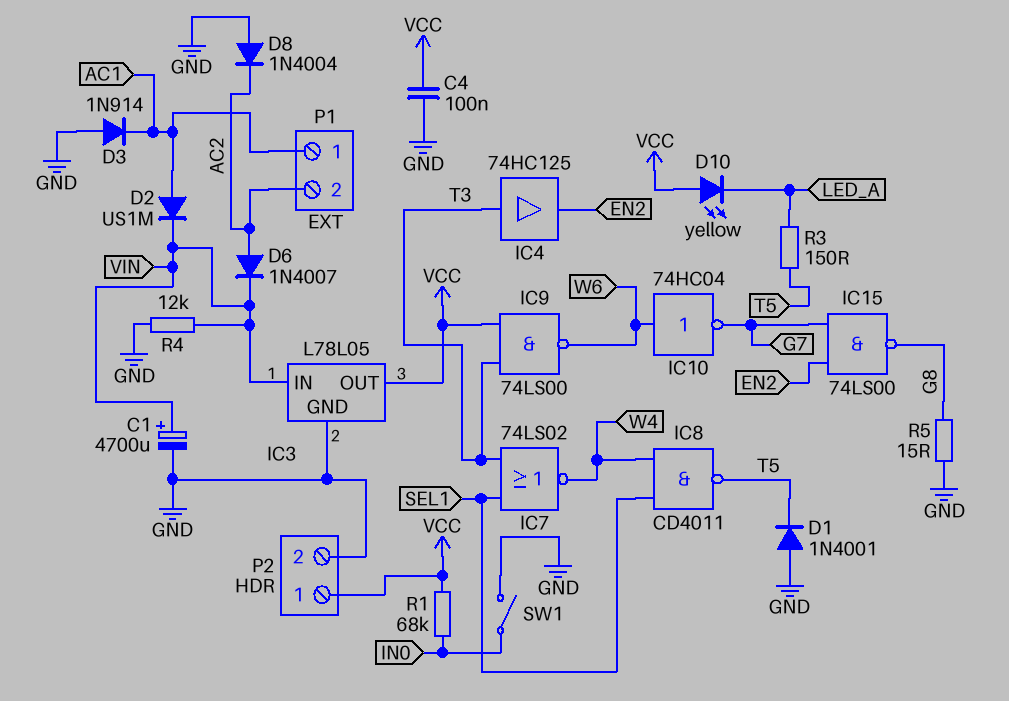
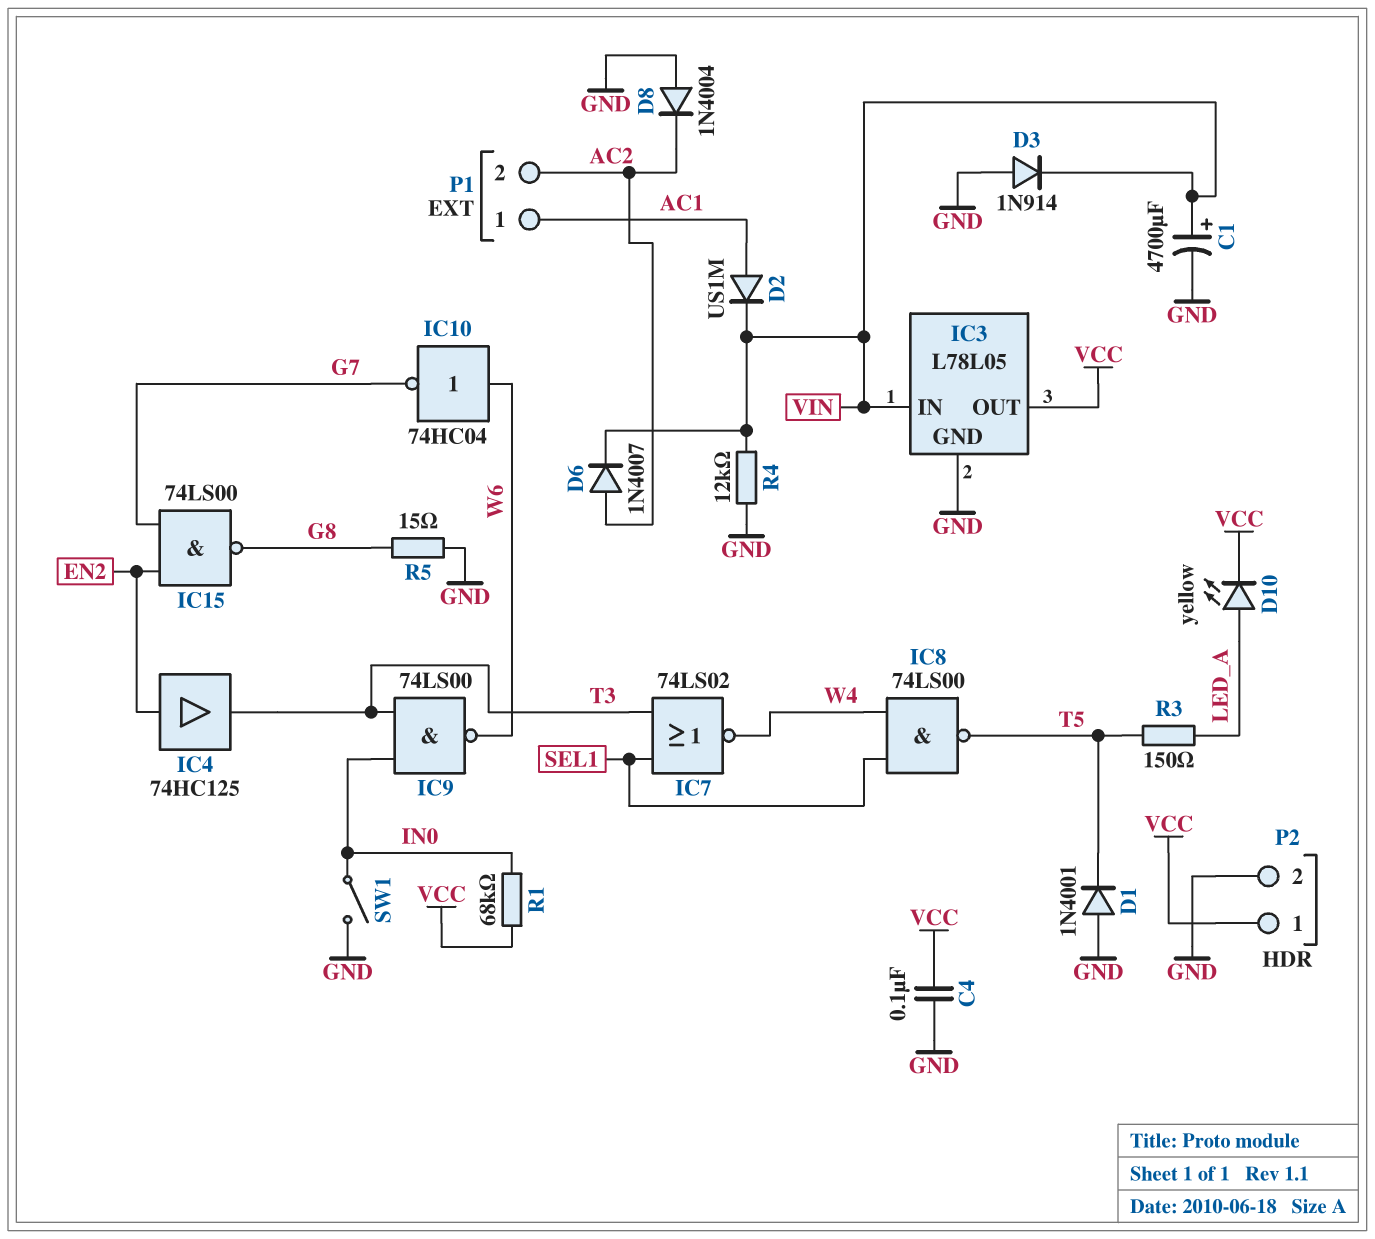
D3: diode 1N914 (A GND, K AC1) -> diode 1N914 (A GND, K VIN)
D10: LED yellow (A VCC, K LED_A) -> LED yellow (A LED_A, K VCC)
IC4: buffer 74HC125 (in T3, out EN2) -> buffer 74HC125 (in EN2, out T3)
IC8: NAND CD4011 (in SEL1, in W4, out T5) -> NAND 74LS00 (in SEL1, in W4, out T5)
IC9: NAND 74LS00 (in T3, in VCC, out W6) -> NAND 74LS00 (in IN0, in T3, out W6)

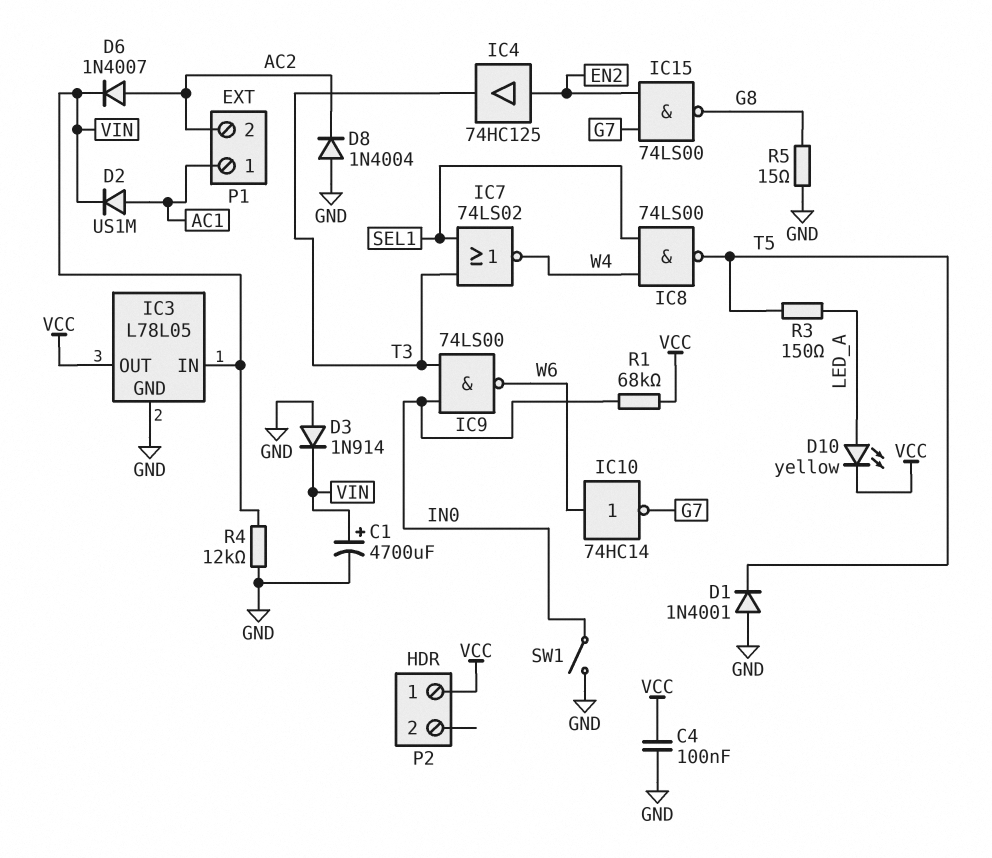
IC10: NOT 74HC04 (in W6, out G7) -> NOT 74HC14 (in W6, out G7)
P2 pin 2: GND -> none

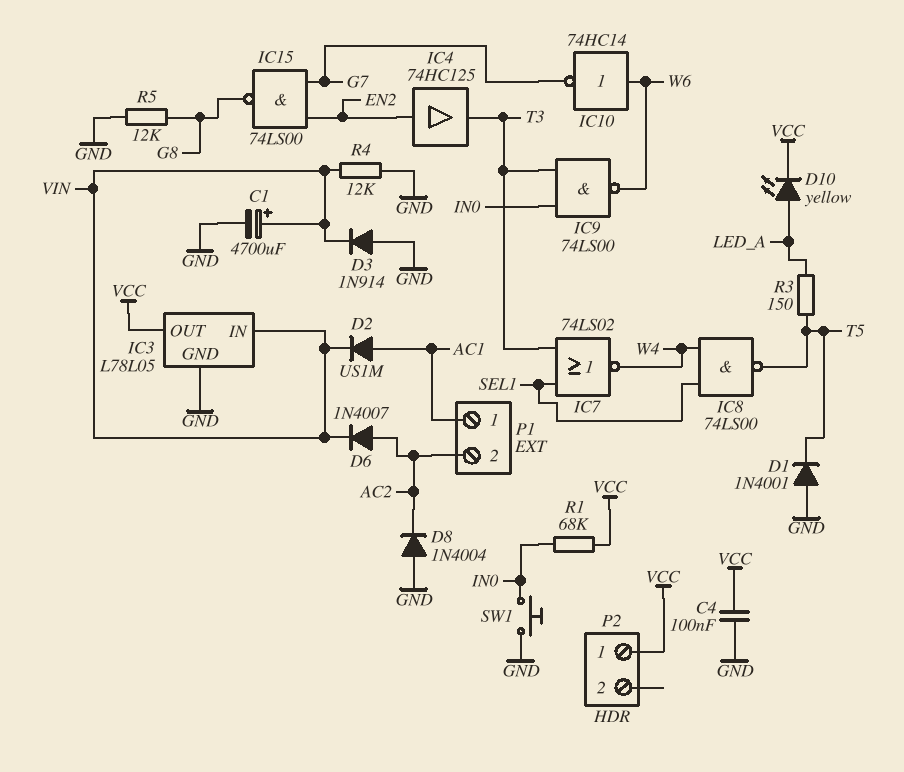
R5: 15 (G8, GND) -> 12k (G8, GND)
SW1: switch (GND, IN0) -> button (GND, IN0)

